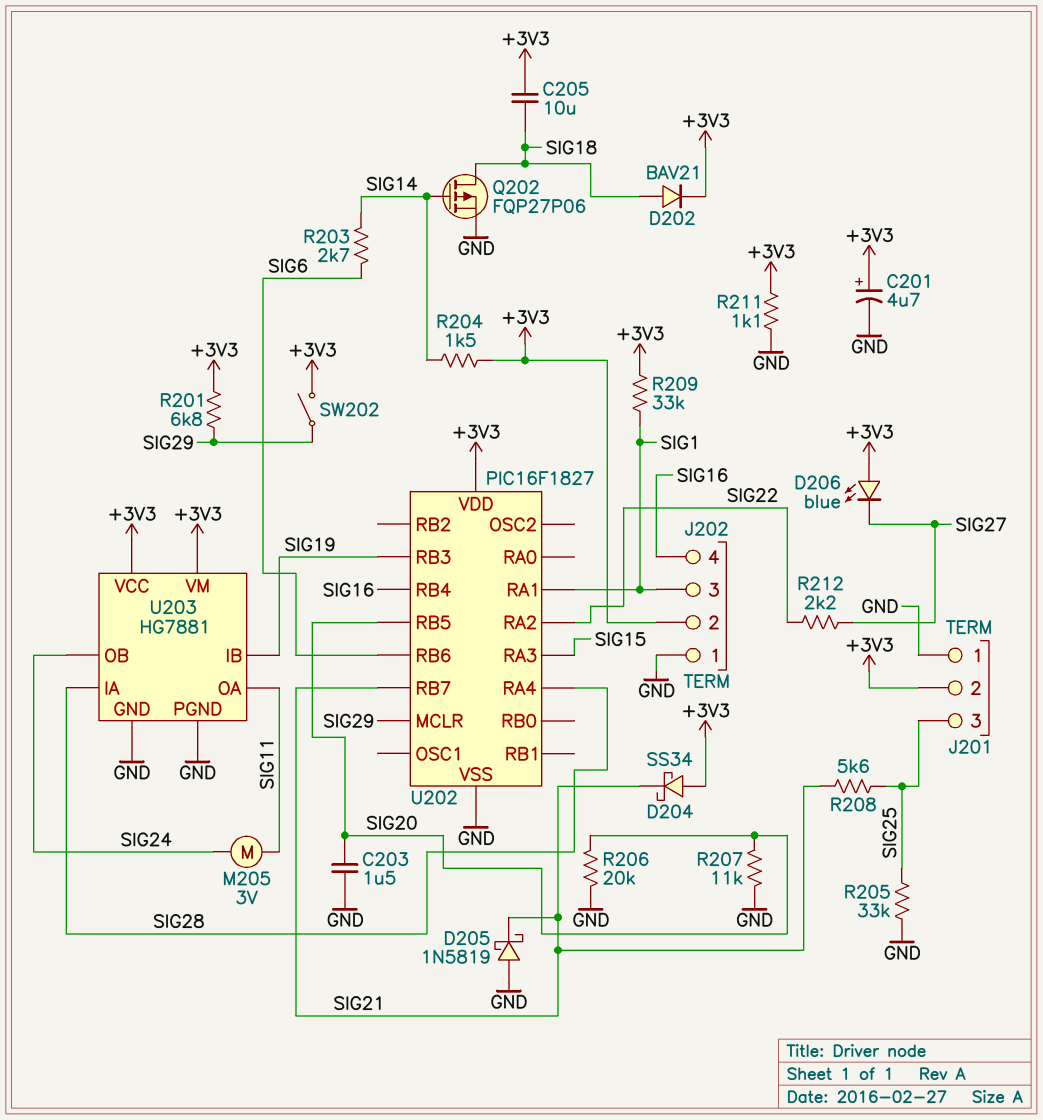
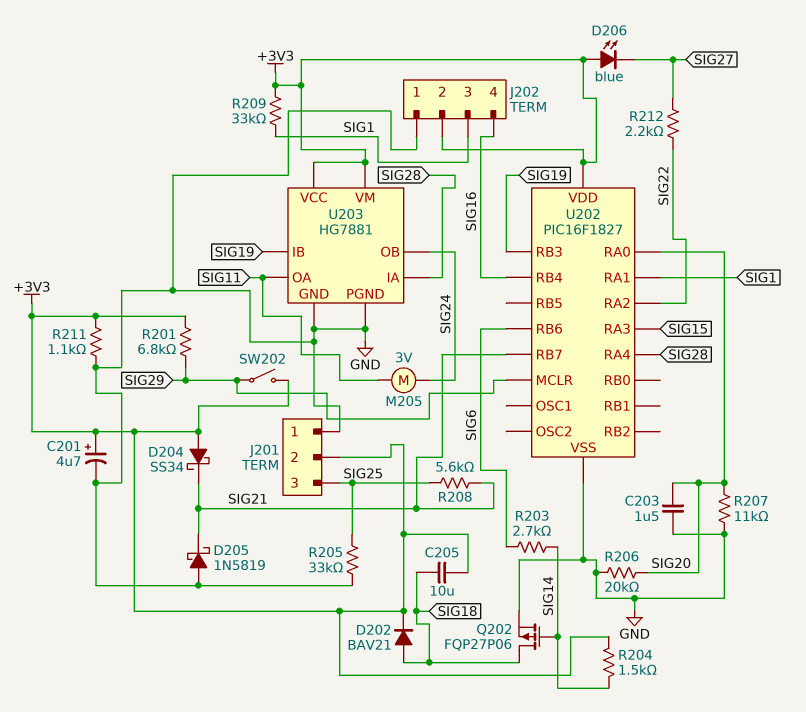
U202 pin RA0: none -> SIG20
U202 pin RB5: SIG20 -> none

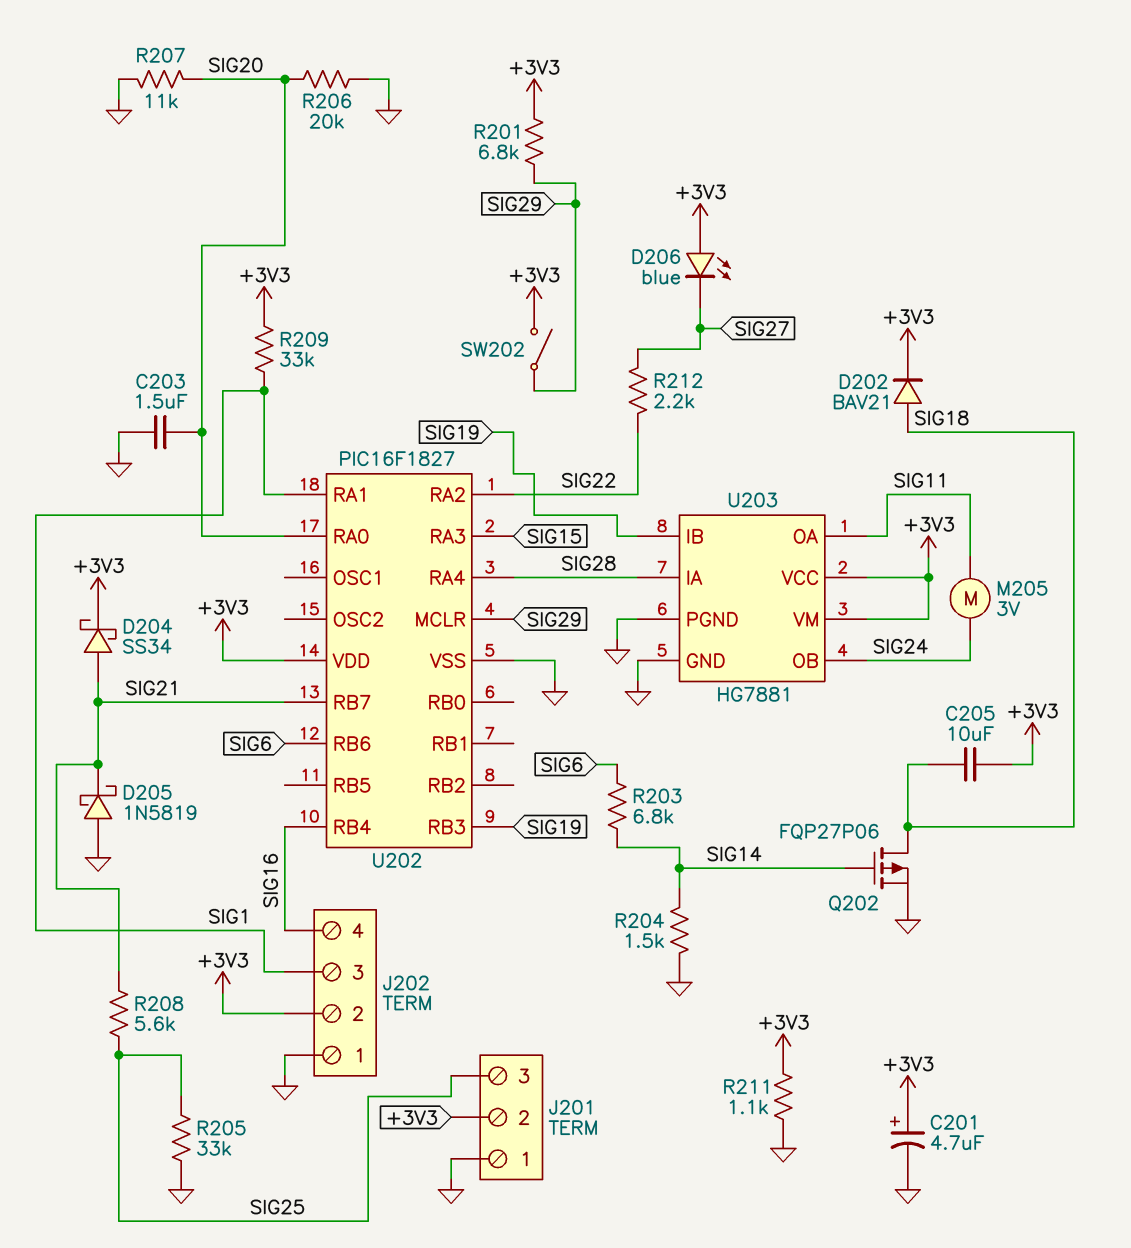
D204: schottky SS34 (A +3V3, K SIG21) -> schottky SS34 (A SIG21, K +3V3)
R203: 2.7k (SIG6, SIG14) -> 6.8k (SIG6, SIG14)
R204: 1.5k (+3V3, SIG14) -> 1.5k (GND, SIG14)

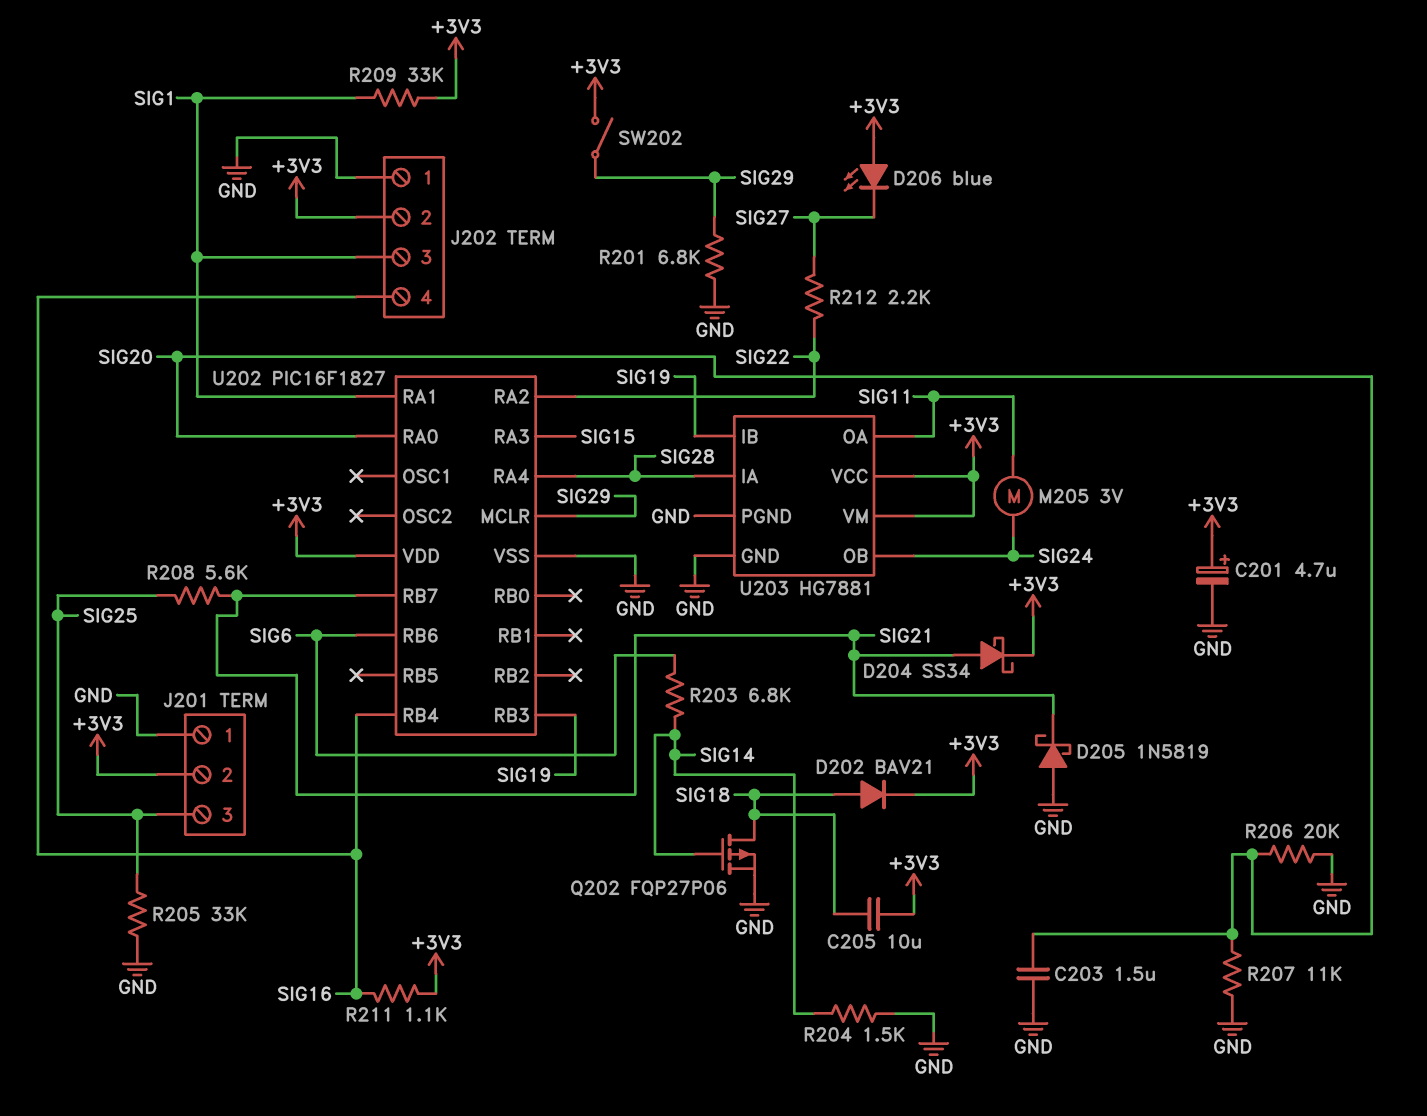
R201: 6.8k (+3V3, SIG29) -> 6.8k (GND, SIG29)
R211: 1.1k (+3V3, GND) -> 1.1k (+3V3, SIG16)

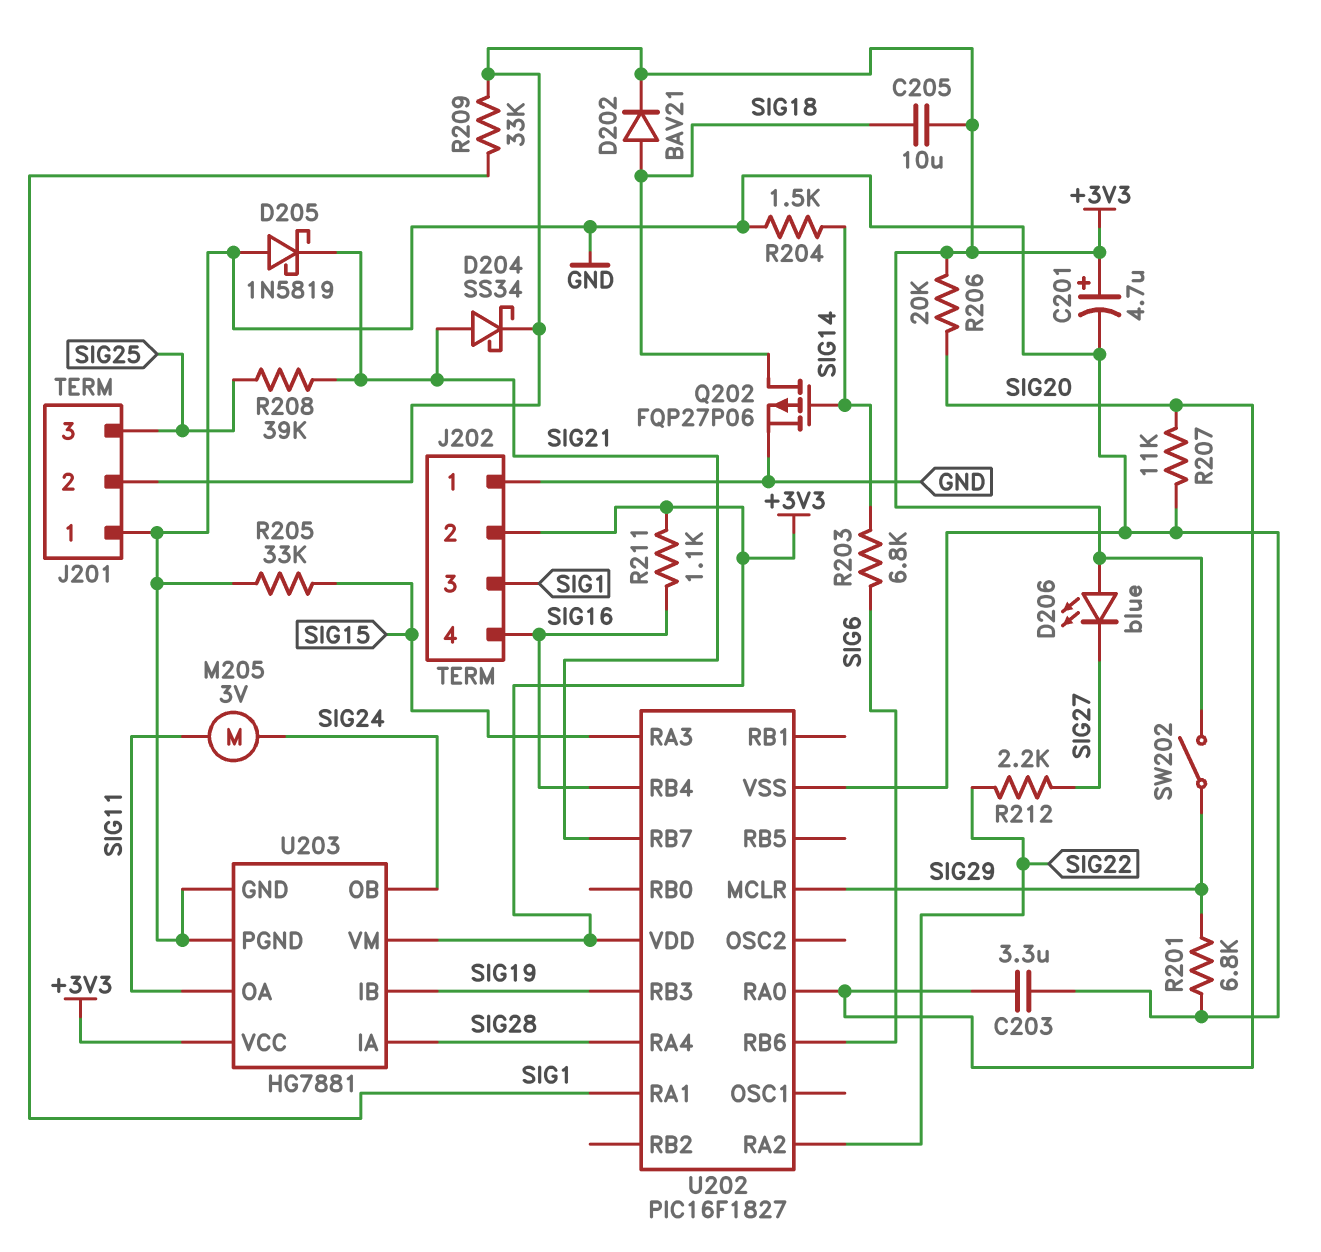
C203: 1.5uF (GND, SIG20) -> 3.3uF (GND, SIG20)
R205: 33k (GND, SIG25) -> 33k (GND, SIG15)
R206: 20k (GND, SIG20) -> 20k (+3V3, SIG20)
R208: 5.6k (SIG21, SIG25) -> 39k (SIG21, SIG25)

